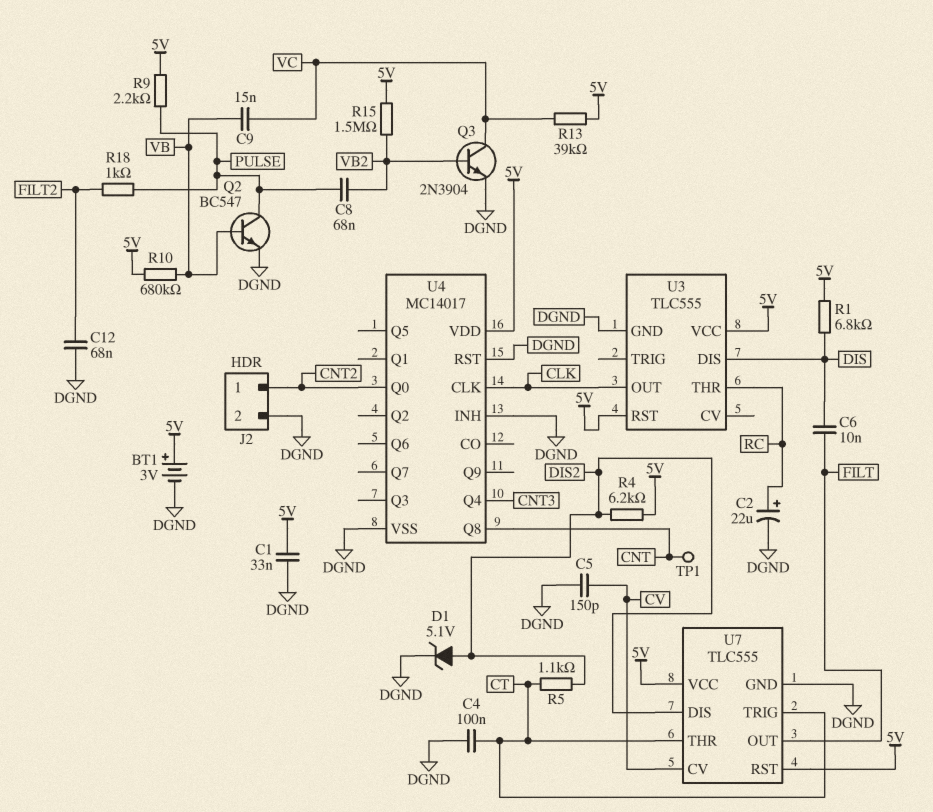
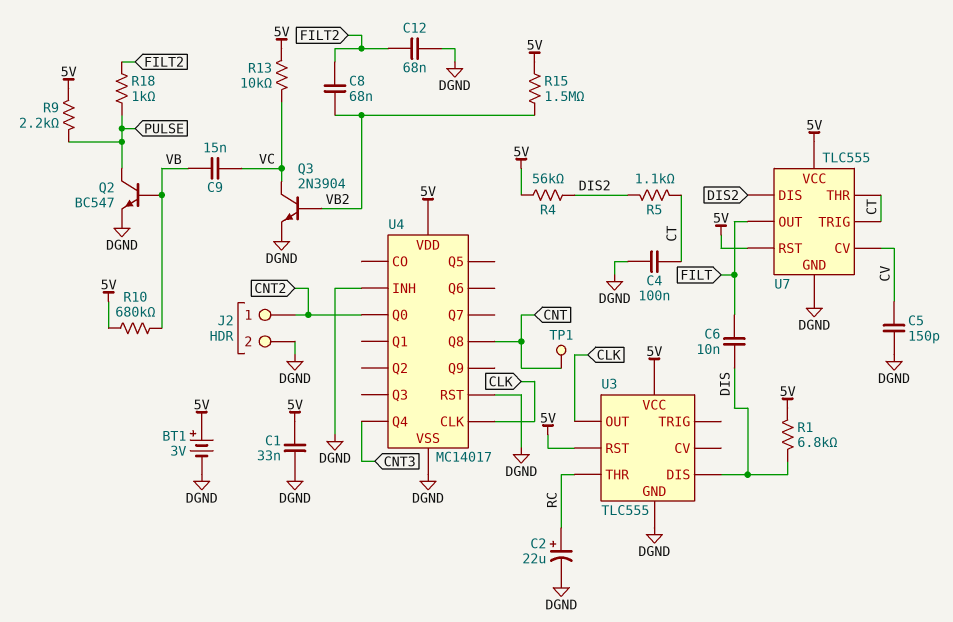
C8: 68nF (PULSE, VB2) -> 68nF (FILT2, VB2)
D1: zener 5.1V (A DIS2, K DGND) -> none
R4: 6.2k (5V, DIS2) -> 56k (5V, DIS2)
R13: 39k (5V, VC) -> 10k (5V, VC)

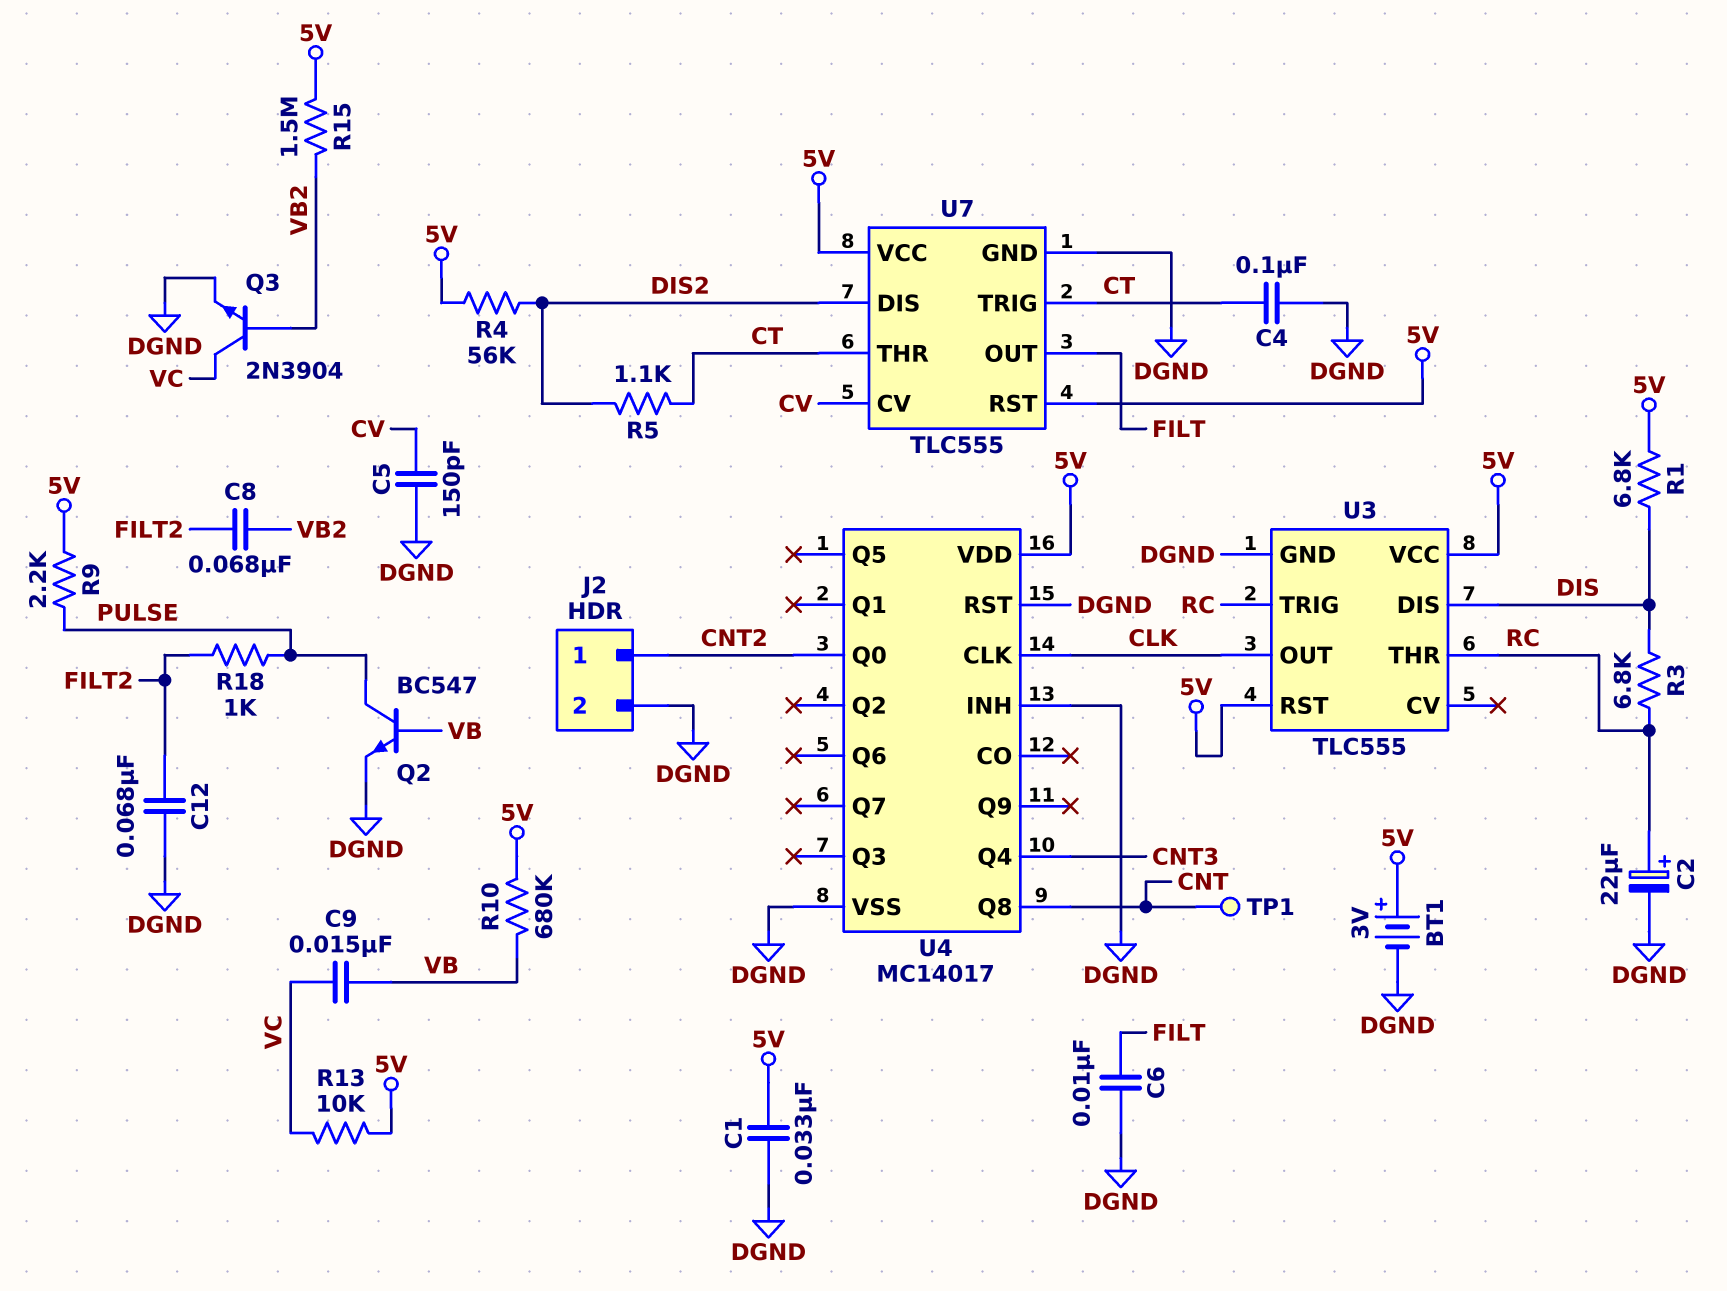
C6: 10nF (DIS, FILT) -> 10nF (DGND, FILT)
R3: none -> 6.8k (DIS, RC)
U3 pin TRIG: none -> RC

